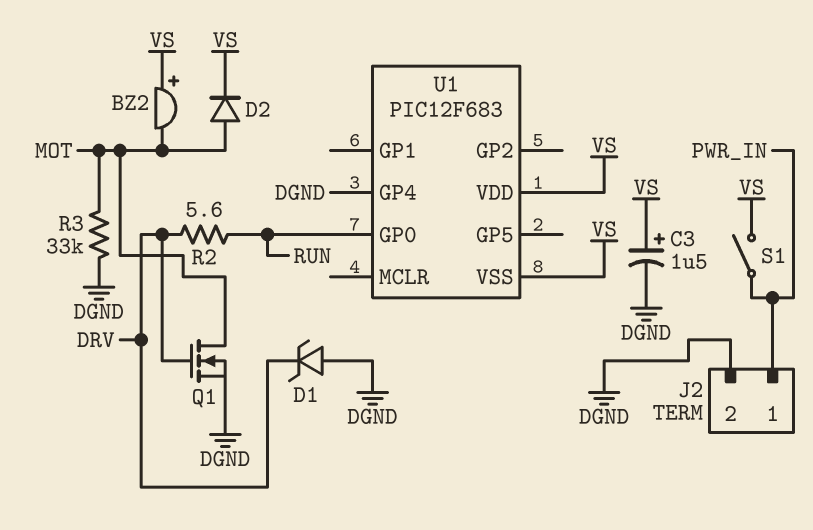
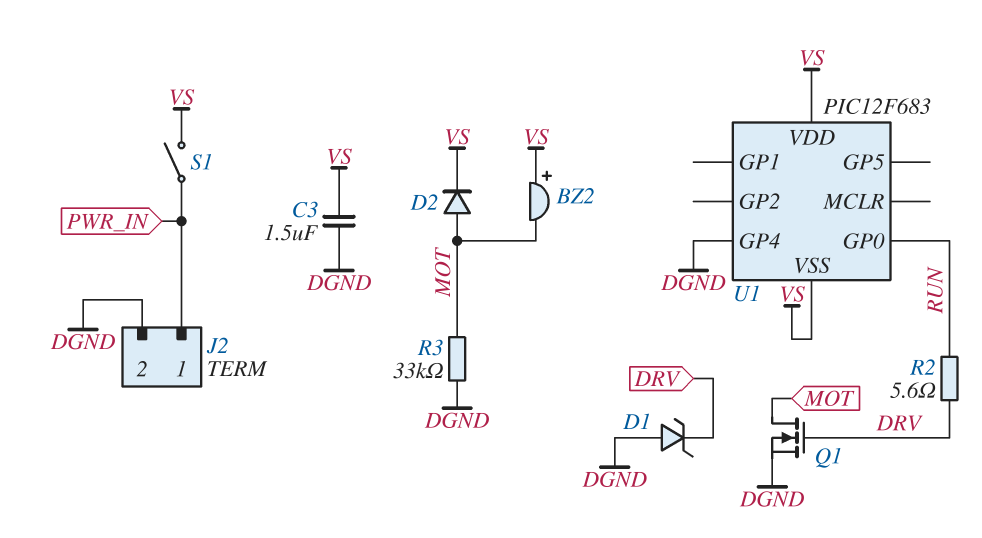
C3: 1.5uF (plus VS, minus DGND) -> 1.5uF (DGND, VS)

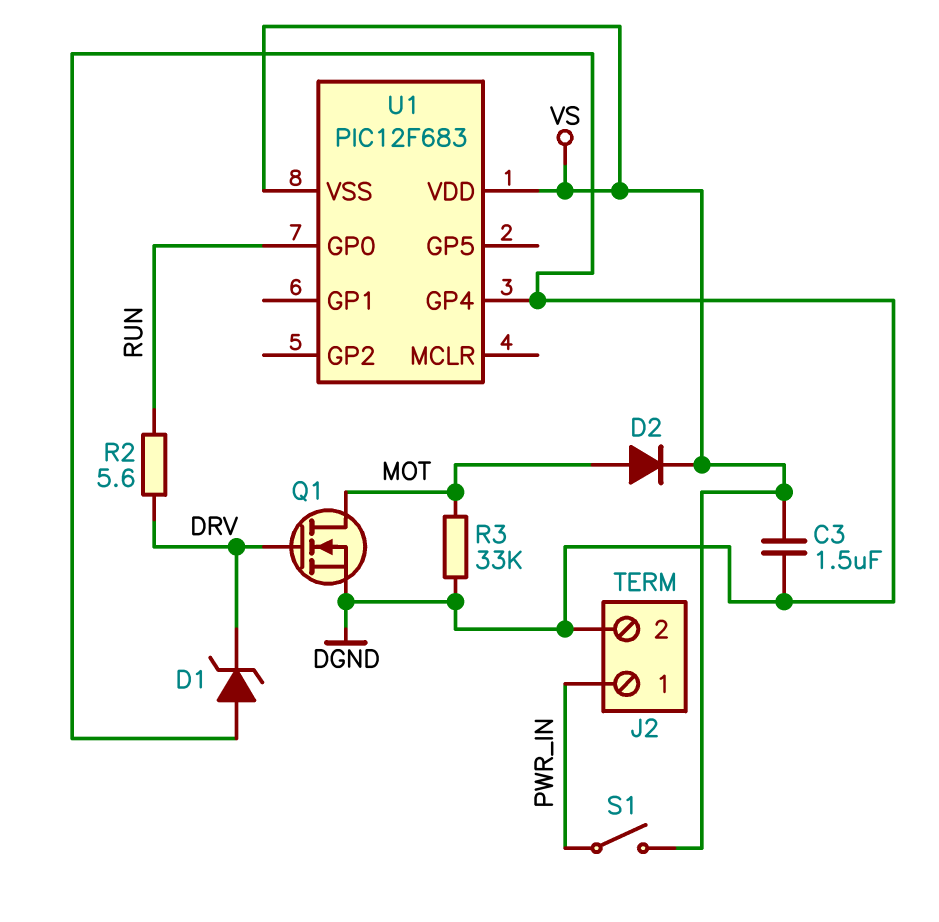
BZ2: buzzer (plus VS, minus MOT) -> none

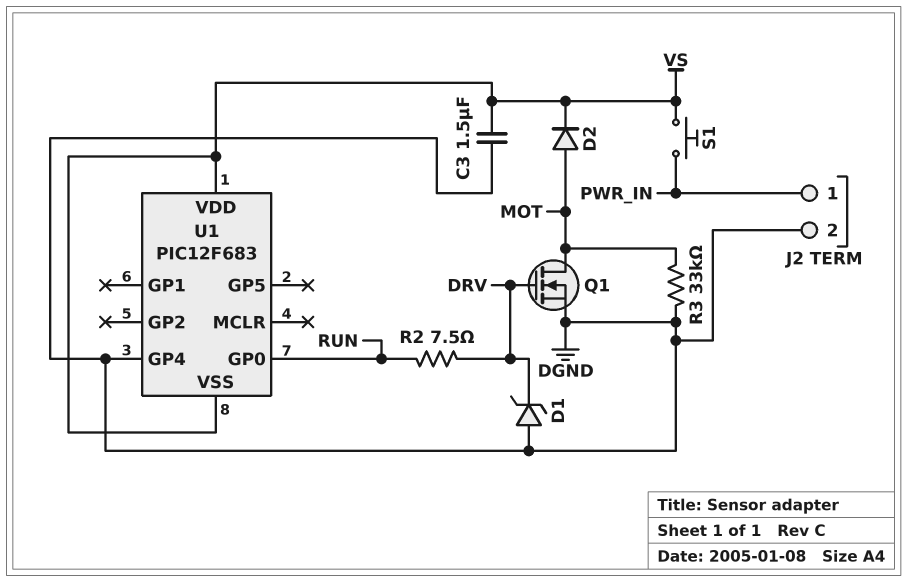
R2: 5.6 (DRV, RUN) -> 7.5 (DRV, RUN)
S1: switch (PWR_IN, VS) -> button (PWR_IN, VS)

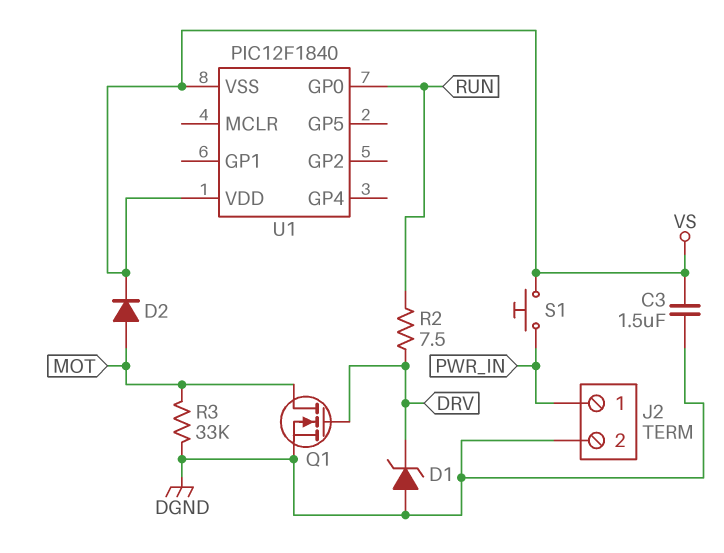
U1: PIC12F683 -> PIC12F1840
U1 pin GP4: DGND -> none

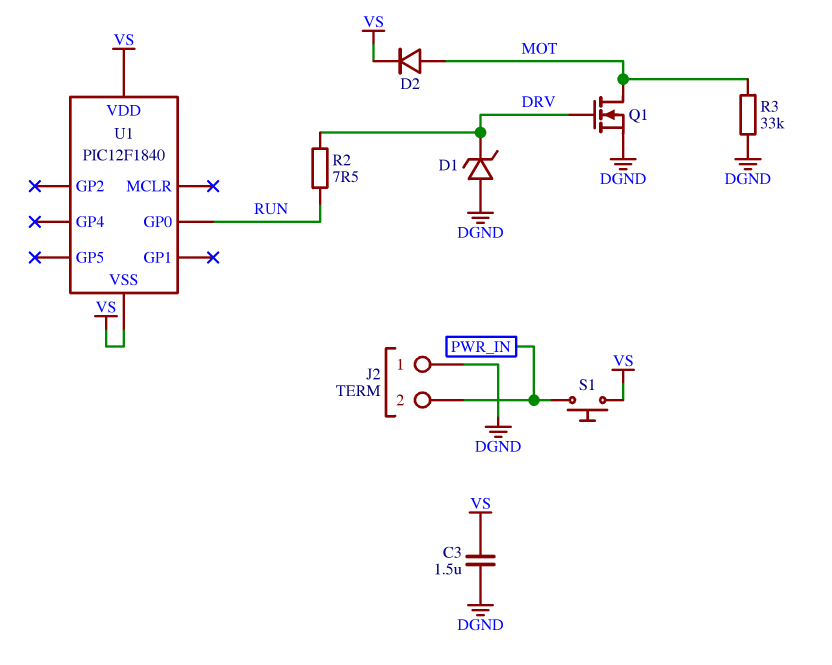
J2 pin 1: PWR_IN -> DGND
J2 pin 2: DGND -> PWR_IN

